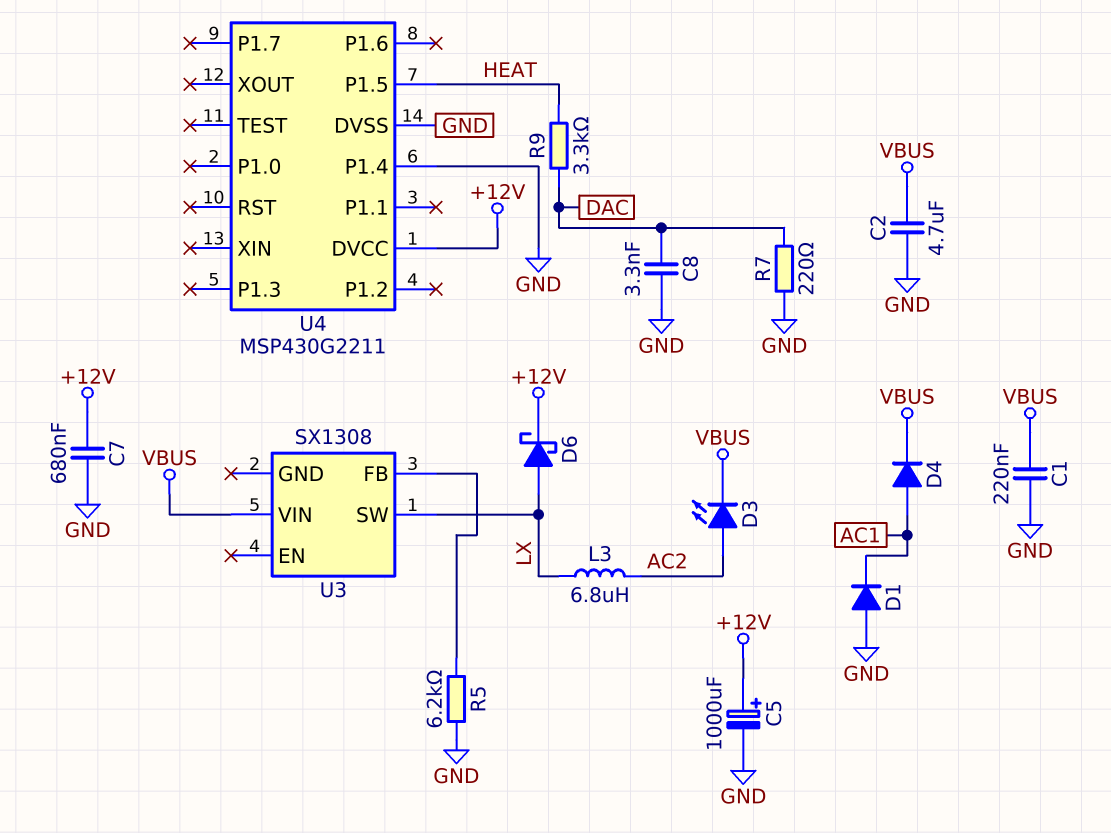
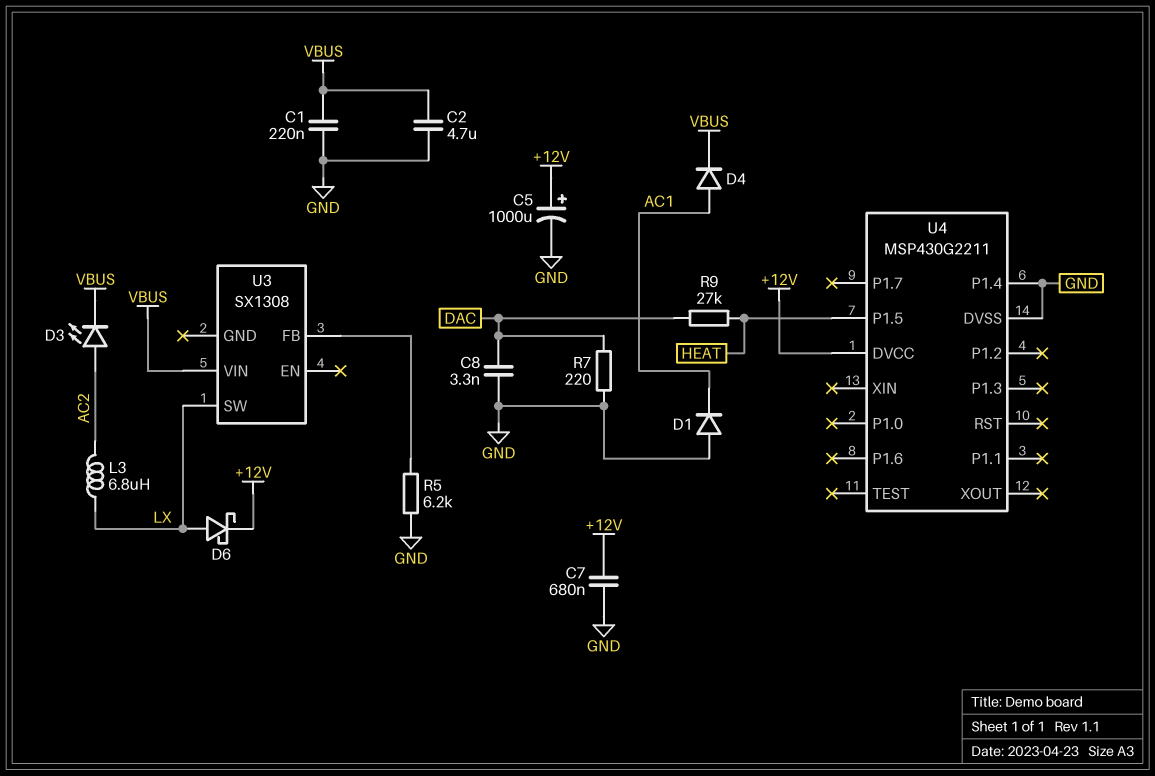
R9: 3.3k (DAC, HEAT) -> 27k (DAC, HEAT)

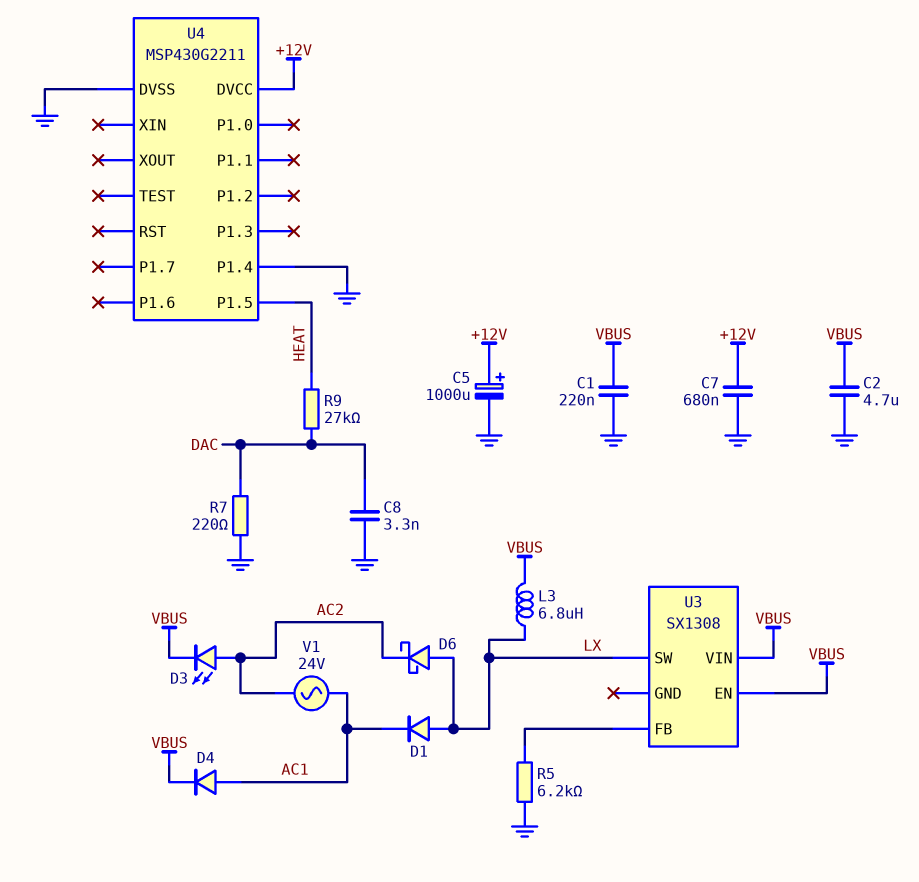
D1: diode (A GND, K AC1) -> diode (A LX, K AC1)
D6: schottky (A LX, K +12V) -> schottky (A LX, K AC2)
L3: 6.8uH (AC2, LX) -> 6.8uH (LX, VBUS)
U3 pin EN: none -> VBUS
V1: none -> AC 24V (AC1, AC2)

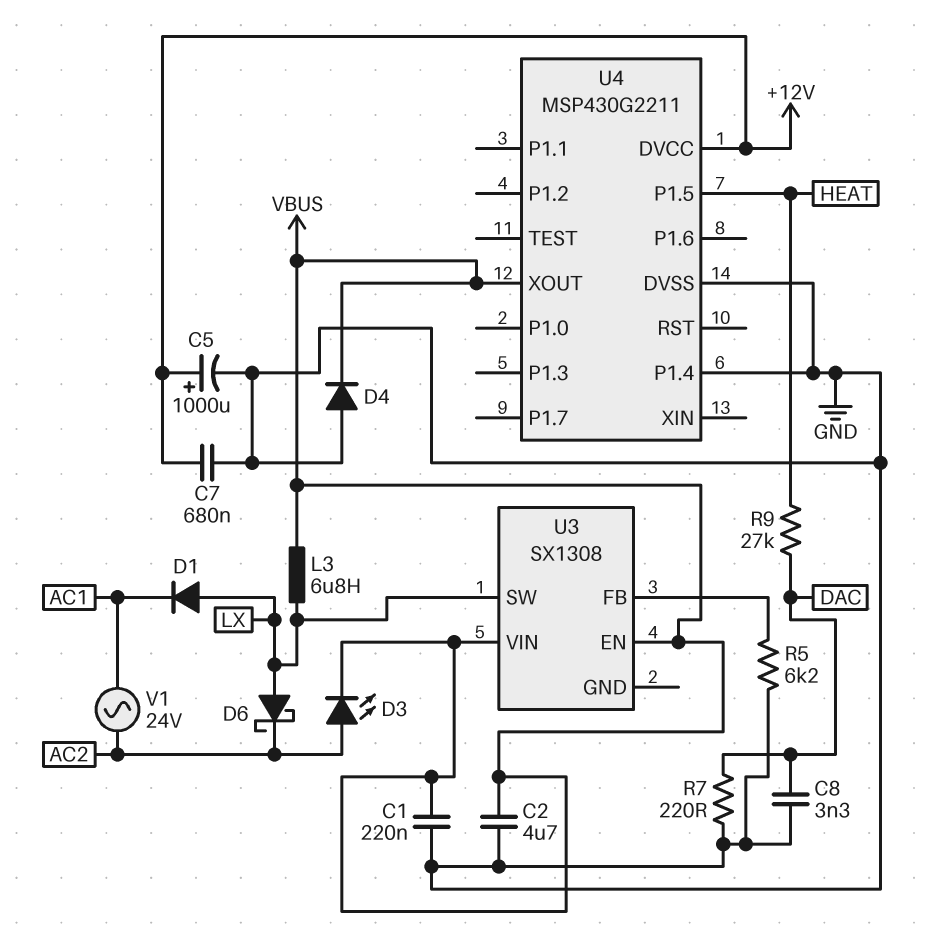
D4: diode (A AC1, K VBUS) -> diode (A GND, K VBUS)
U4 pin XOUT: none -> VBUS

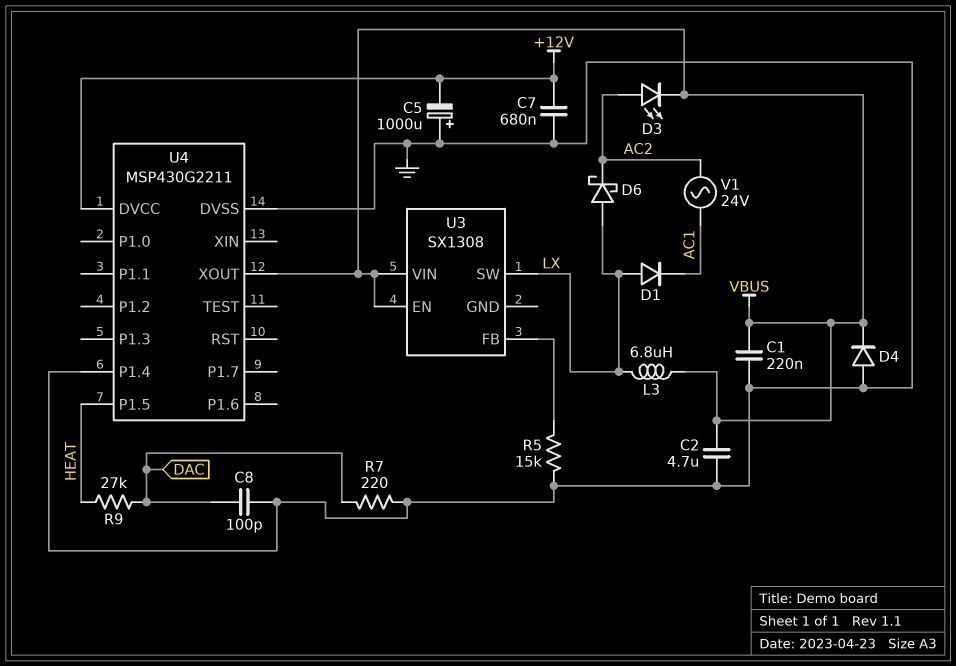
C5: 1000uF (plus +12V, minus GND) -> 1000uF (plus GND, minus +12V)
C8: 3.3nF (DAC, GND) -> 100pF (DAC, GND)
R5: 6.2k (GND, U3/FB) -> 15k (GND, U3/FB)

